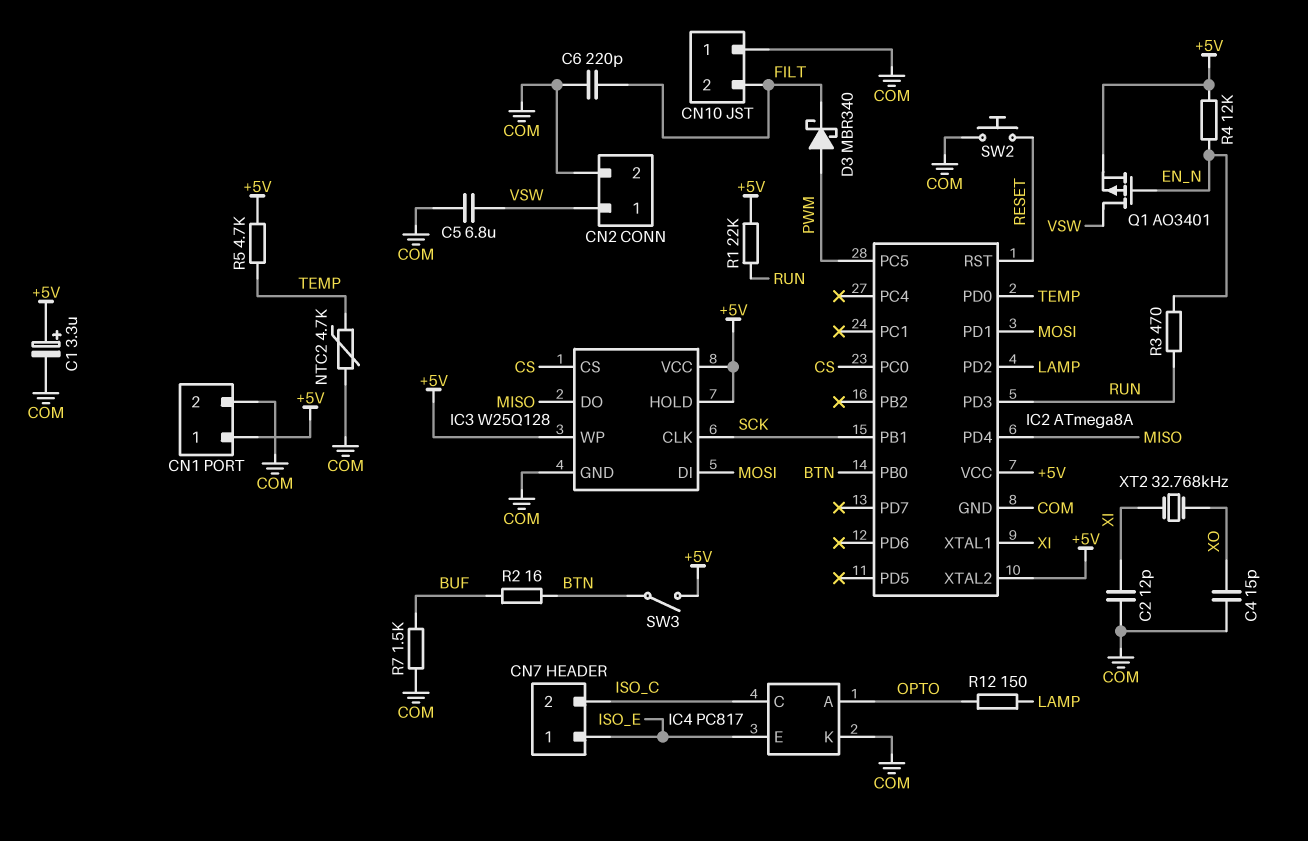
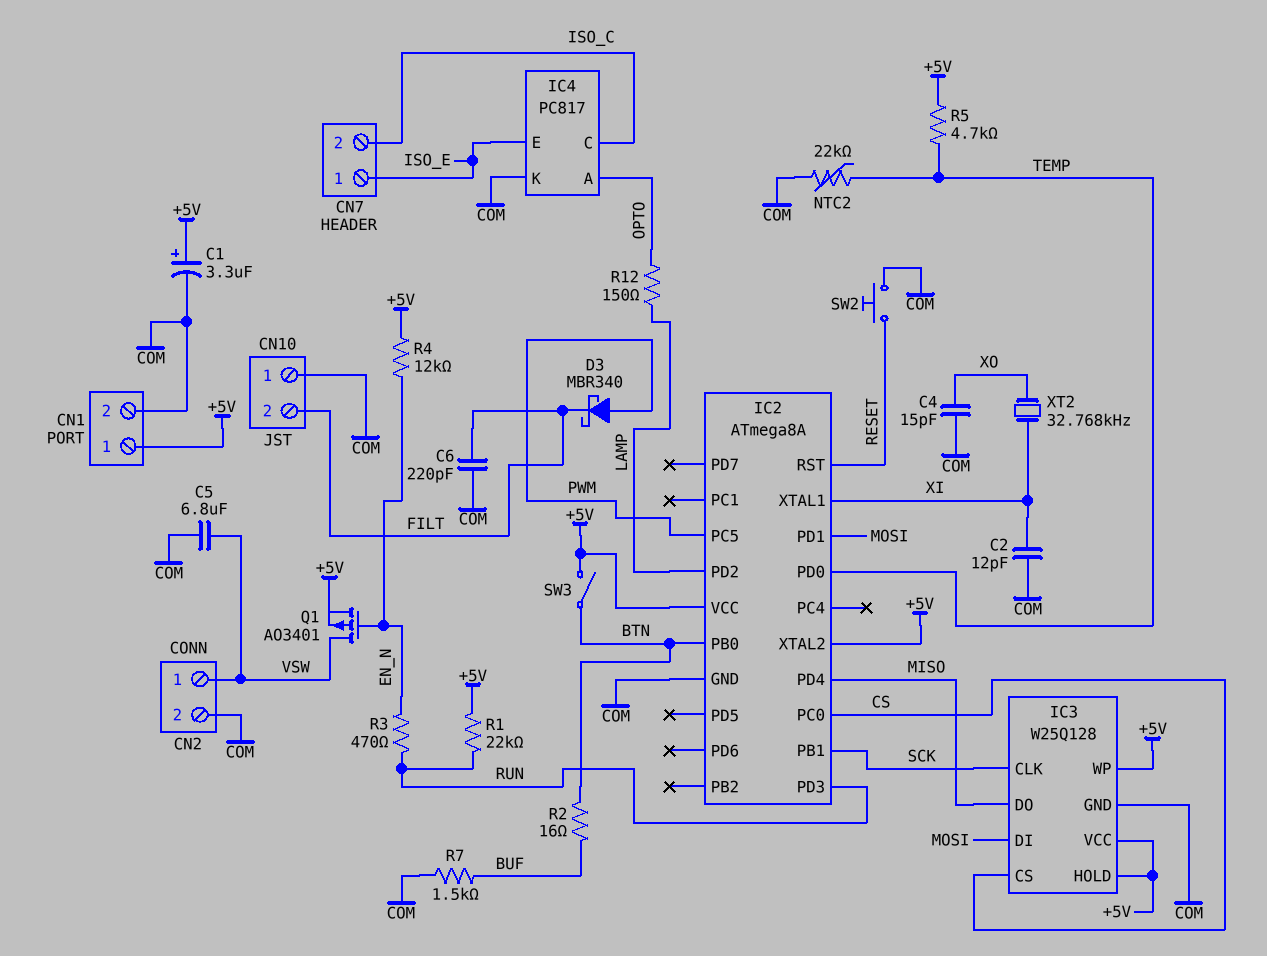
NTC2: 4.7k (COM, TEMP) -> 22k (COM, TEMP)

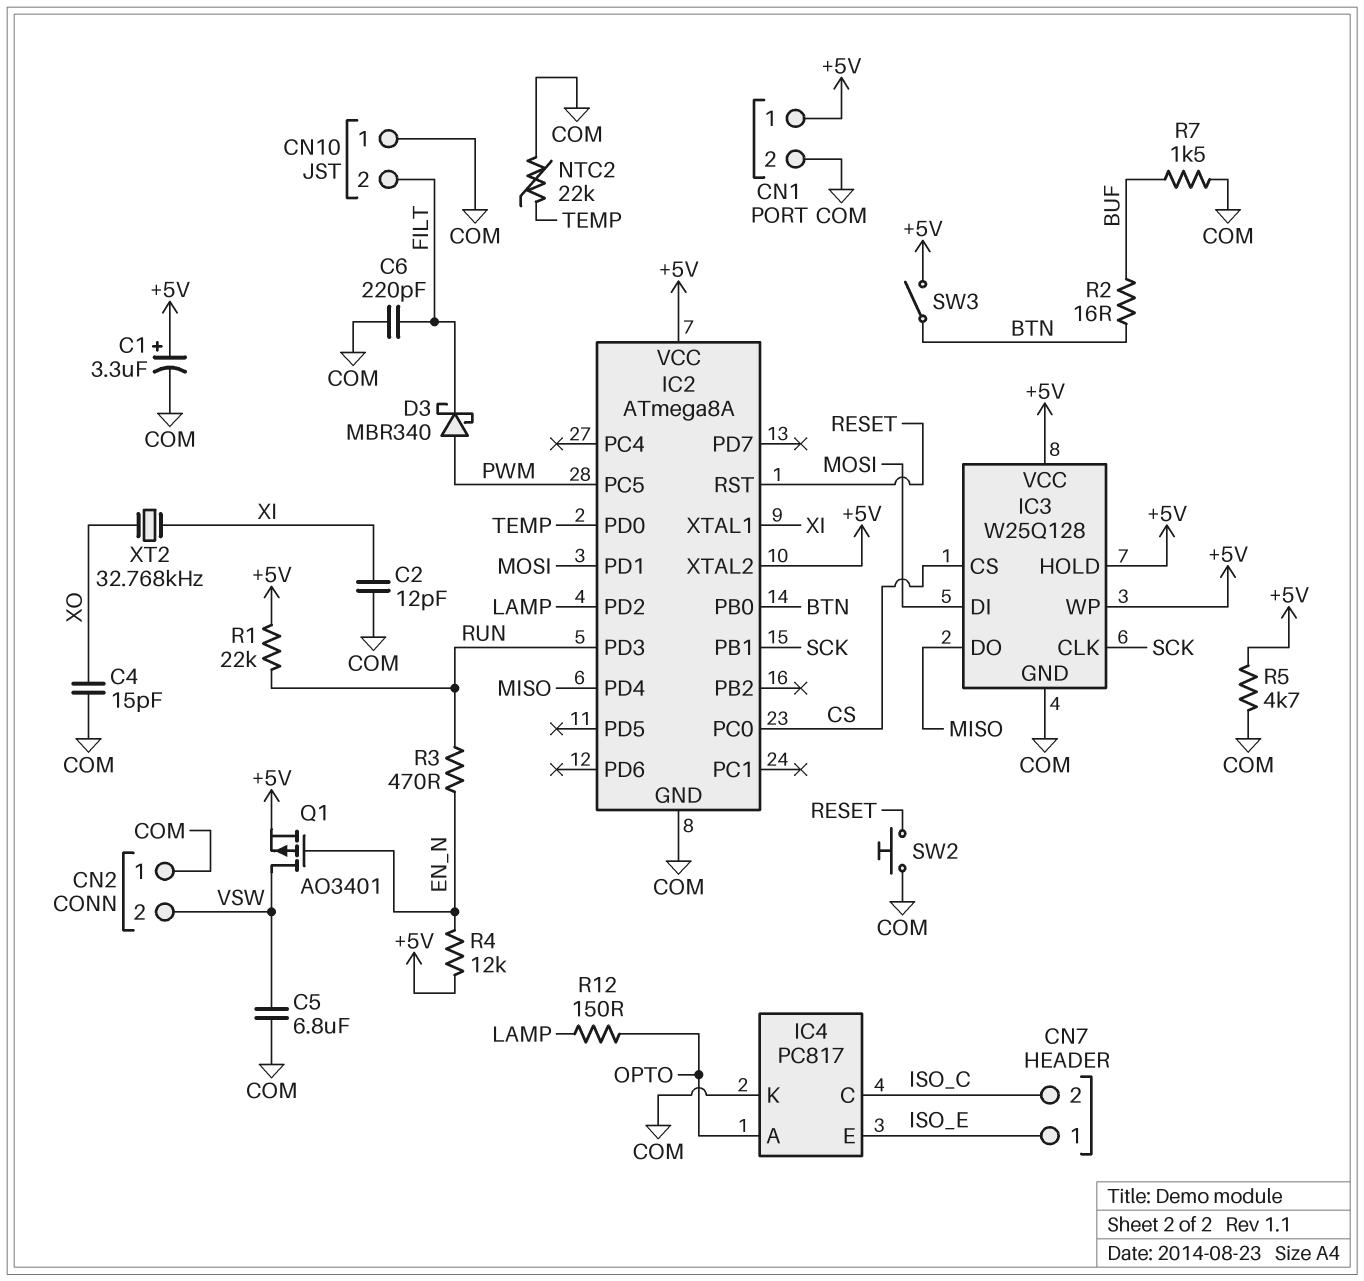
CN2 pin 1: VSW -> COM
CN2 pin 2: COM -> VSW
R5: 4.7k (+5V, TEMP) -> 4.7k (+5V, COM)

